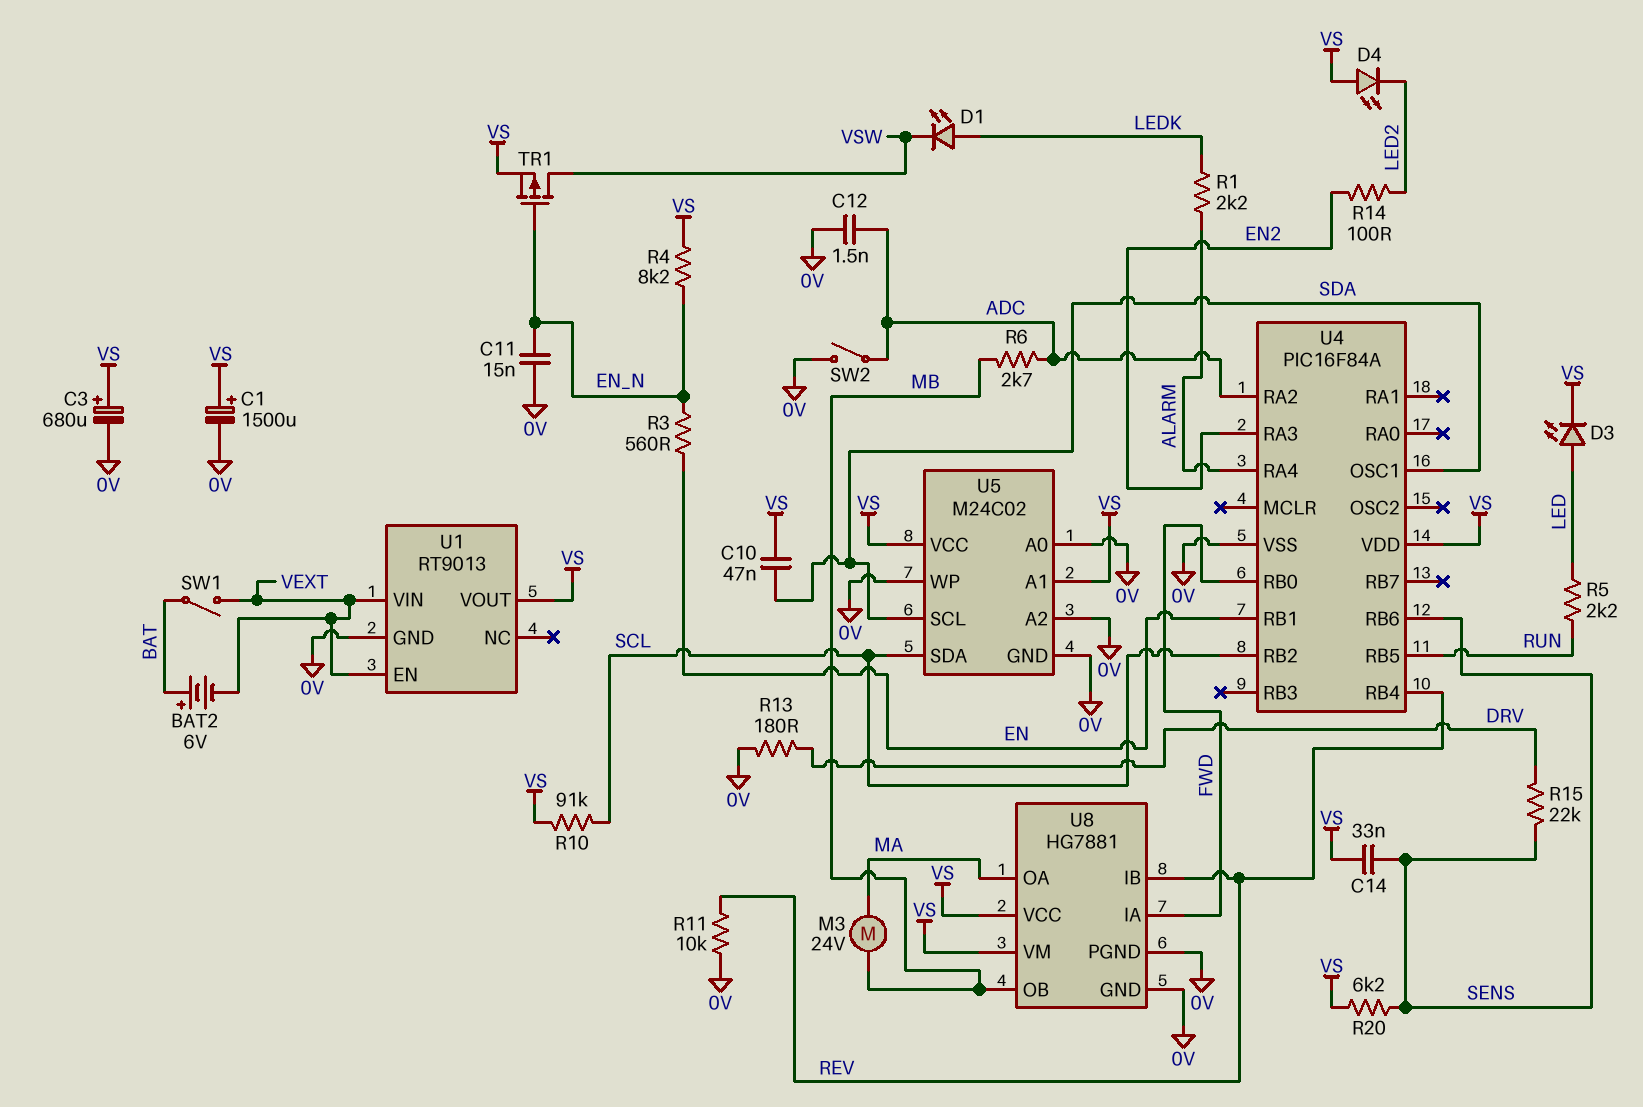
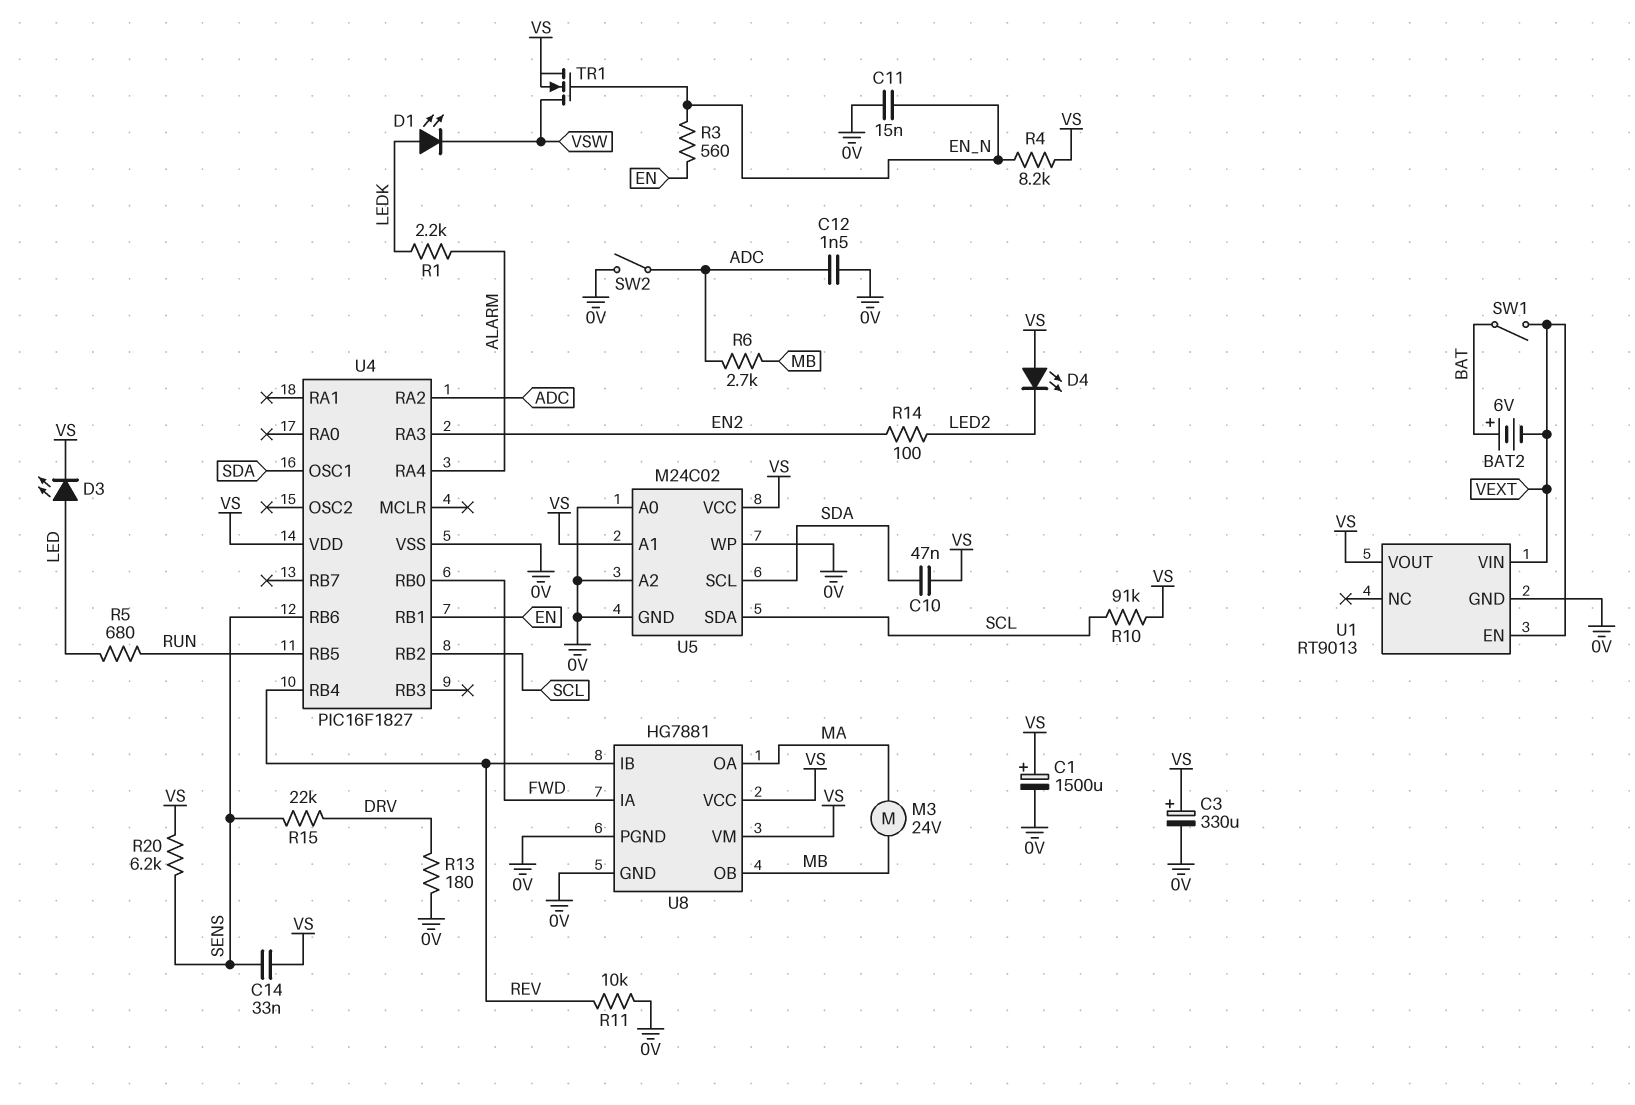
C3: 680uF (plus VS, minus 0V) -> 330uF (plus VS, minus 0V)
R5: 2.2k (LED, RUN) -> 680 (LED, RUN)
TR1: PMOS (G EN_N, D VSW, S VS) -> NMOS (G EN_N, D VSW, S VS)
U4: PIC16F84A -> PIC16F1827

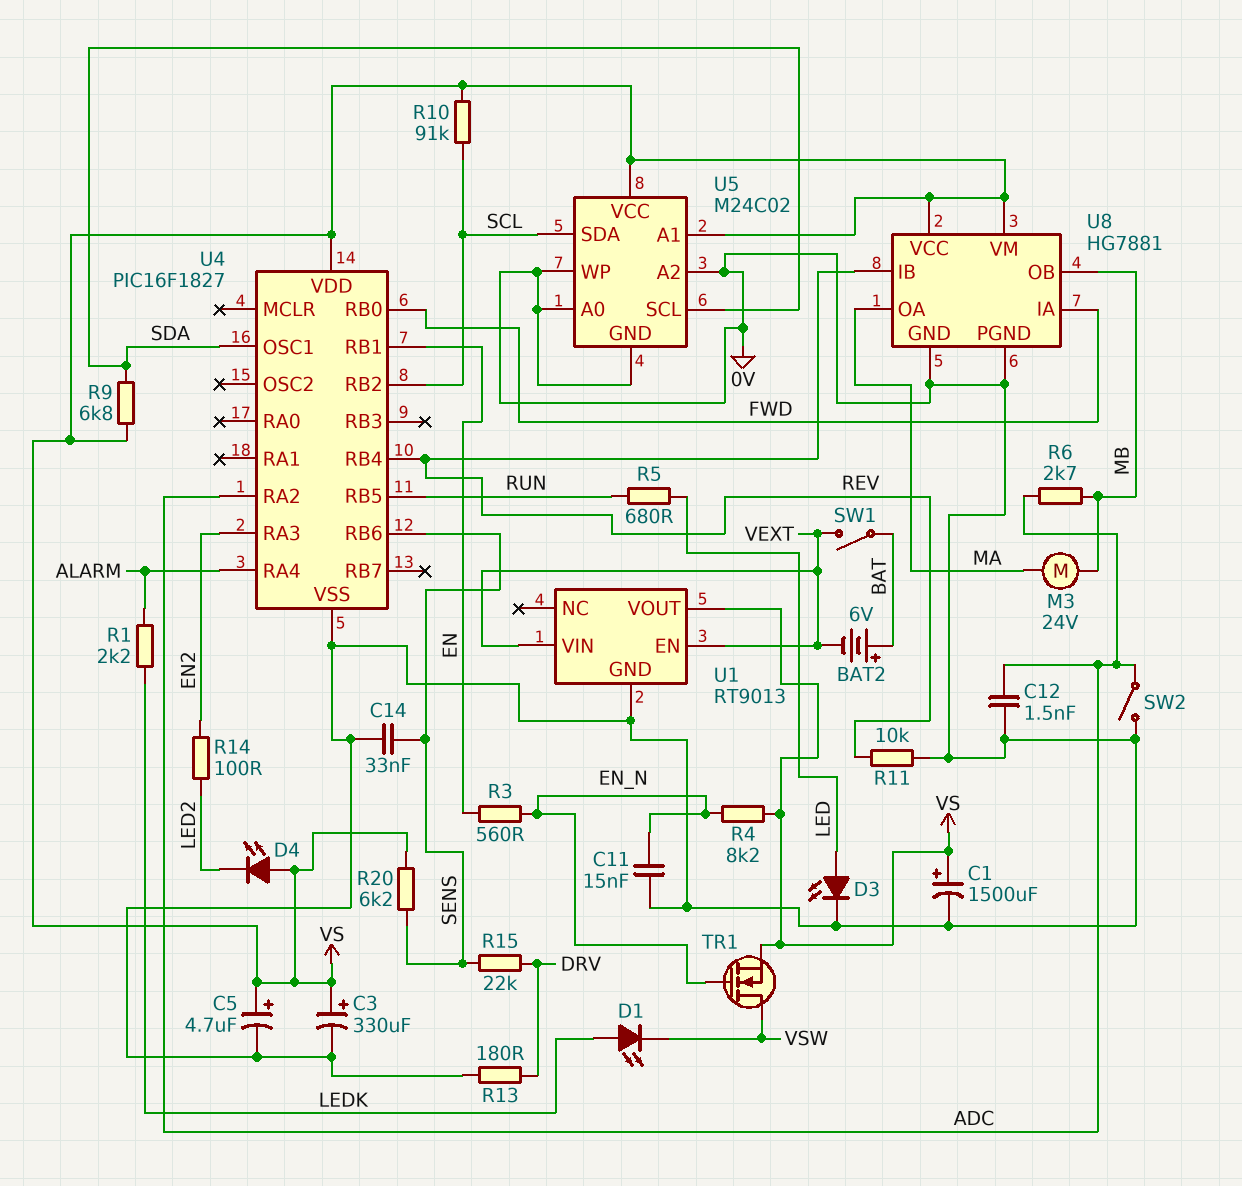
C5: none -> 4.7uF (plus VS, minus 0V)
C10: 47nF (SDA, VS) -> none
C14: 33nF (SENS, VS) -> 33nF (0V, SENS)
D3: LED (A LED, K VS) -> LED (A LED, K 0V)
R9: none -> 6.8k (SDA, VS)

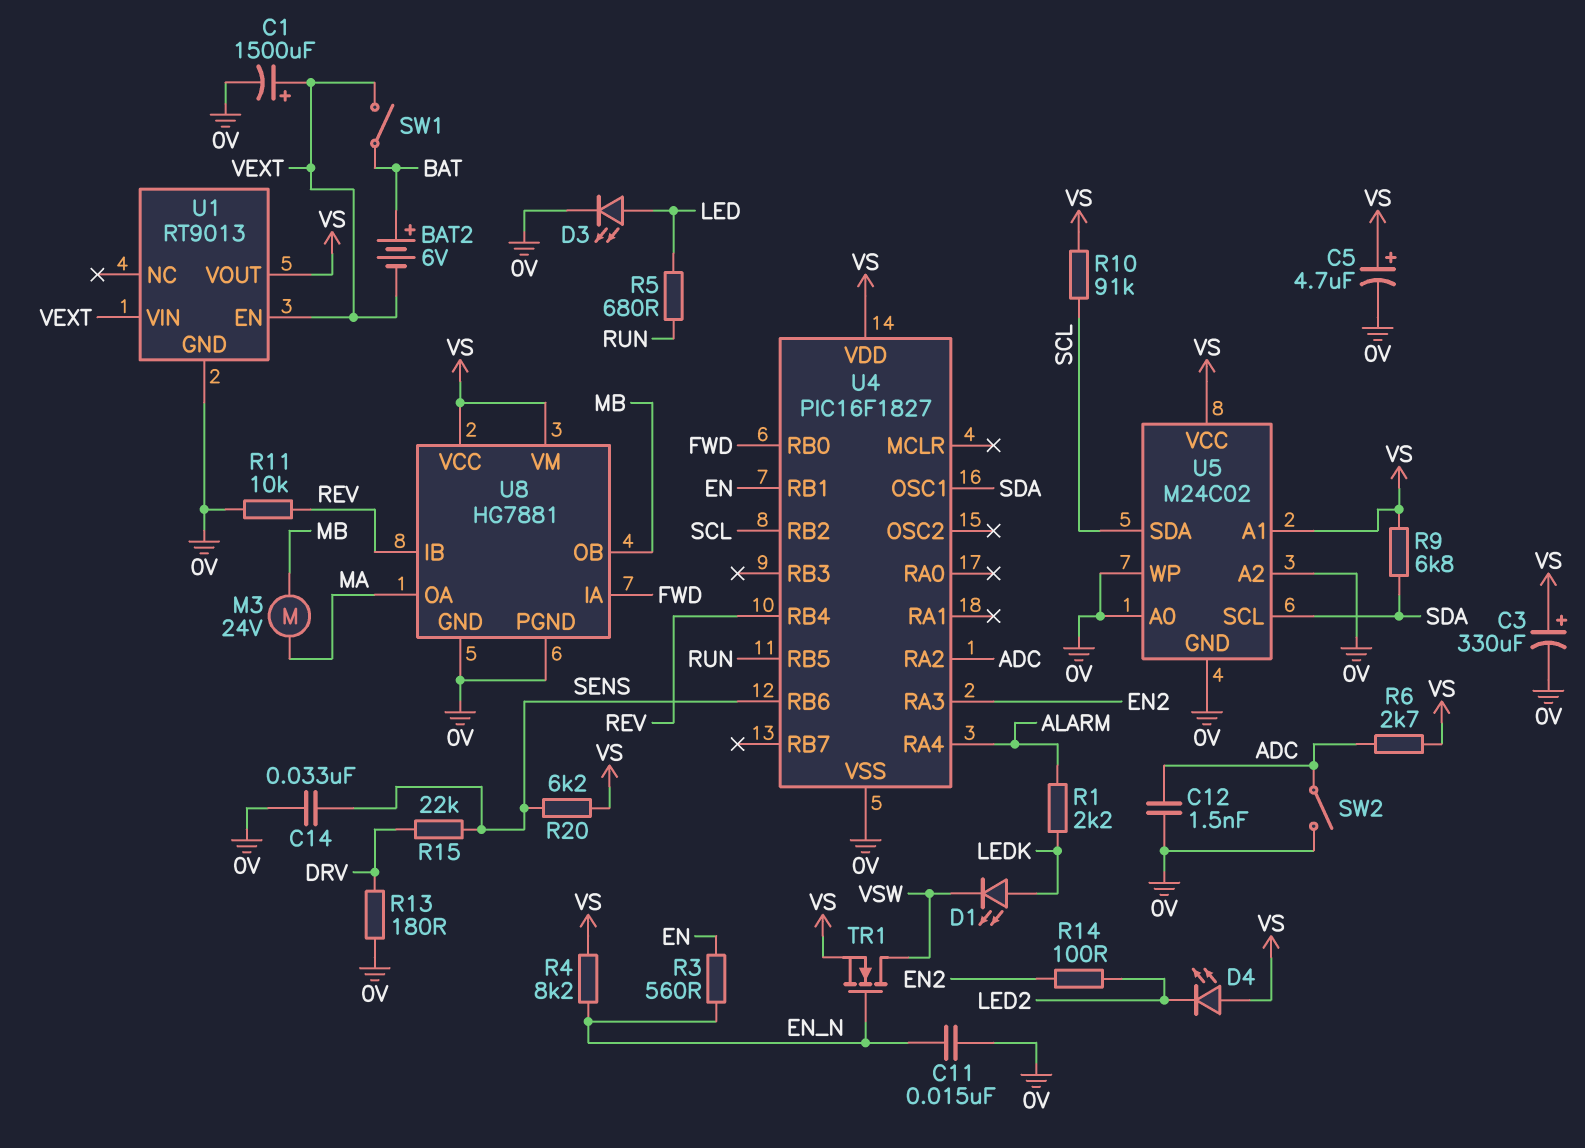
C1: 1500uF (plus VS, minus 0V) -> 1500uF (plus VEXT, minus 0V)
R6: 2.7k (ADC, MB) -> 2.7k (ADC, VS)

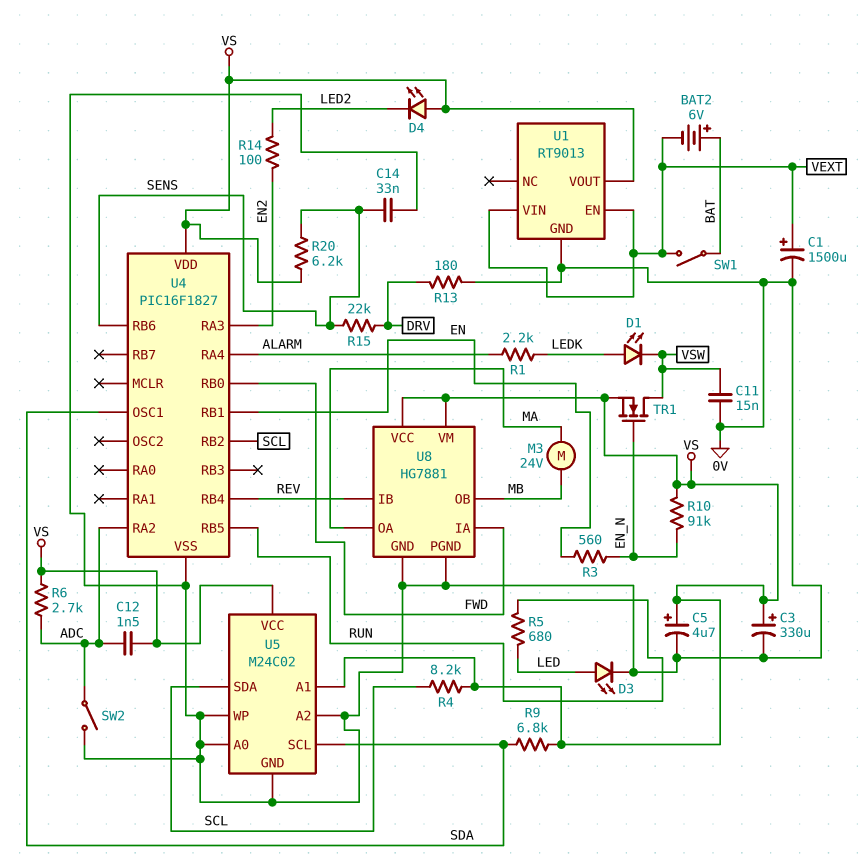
C11: 15nF (0V, EN_N) -> 15nF (0V, VSW)
C12: 1.5nF (0V, ADC) -> 1.5nF (ADC, VS)
R4: 8.2k (EN_N, VS) -> 8.2k (SCL, VS)
R10: 91k (SCL, VS) -> 91k (EN_N, VS)
R11: 10k (0V, REV) -> none

